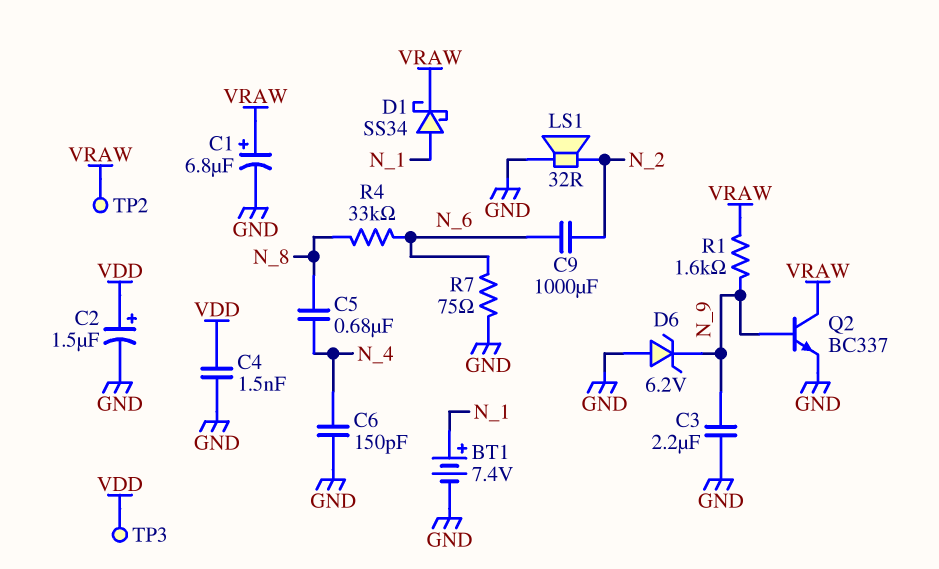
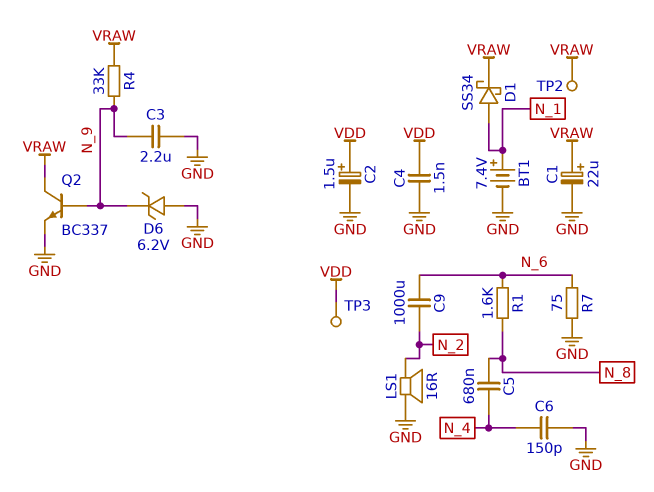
C1: 6.8uF (plus VRAW, minus GND) -> 22uF (plus VRAW, minus GND)
LS1: speaker 32R (GND, N_2) -> speaker 16R (GND, N_2)
R1: 1.6k (N_9, VRAW) -> 1.6k (N_6, N_8)
R4: 33k (N_6, N_8) -> 33k (N_9, VRAW)

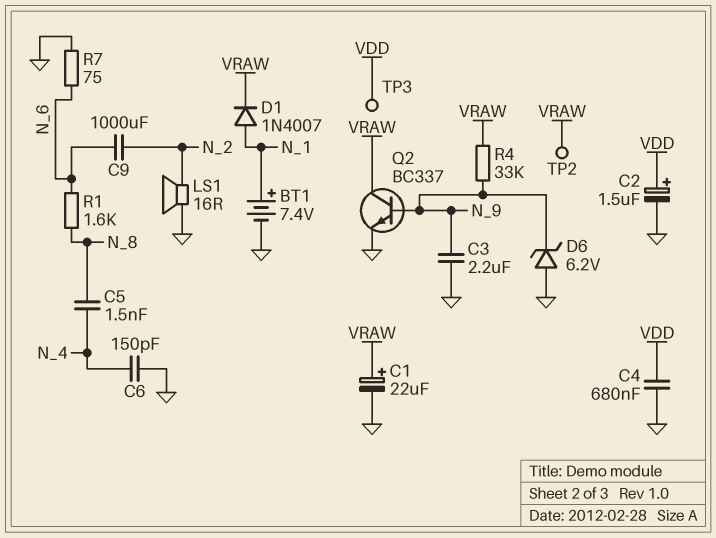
C4: 1.5nF (GND, VDD) -> 680nF (GND, VDD)
C5: 680nF (N_4, N_8) -> 1.5nF (N_4, N_8)
D1: schottky SS34 (A N_1, K VRAW) -> diode 1N4007 (A N_1, K VRAW)

